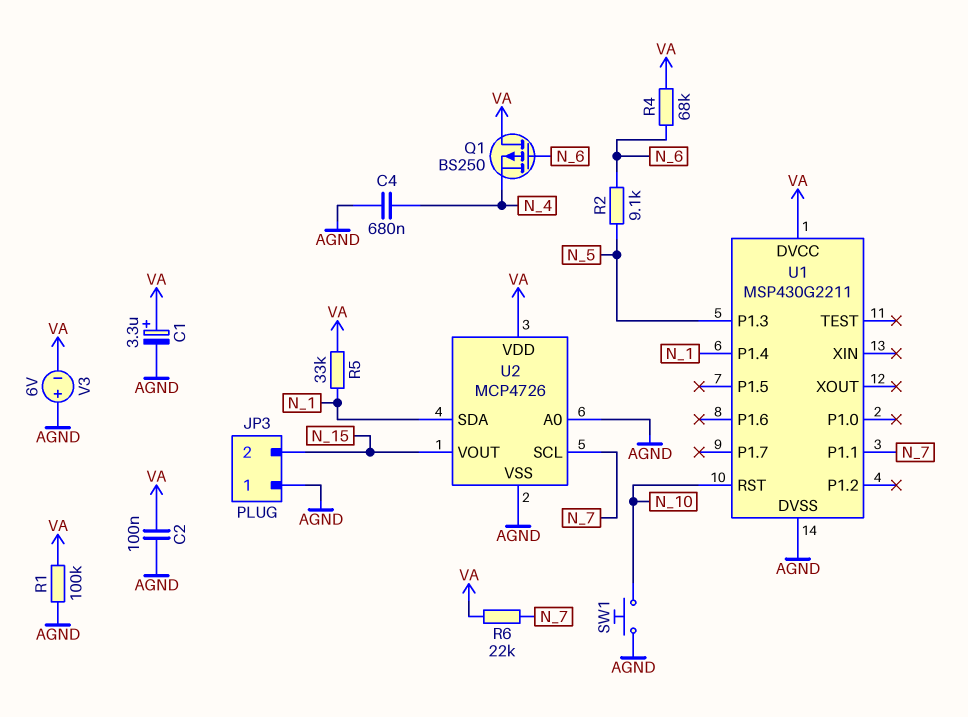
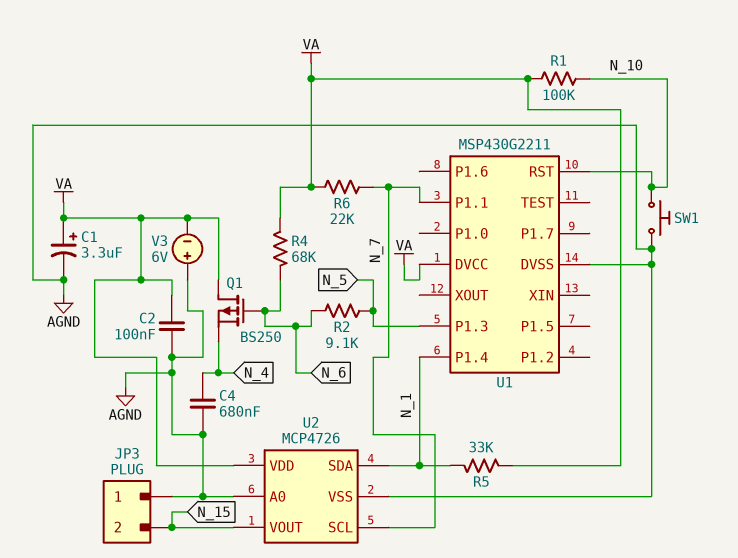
R1: 100k (AGND, VA) -> 100k (N_10, VA)

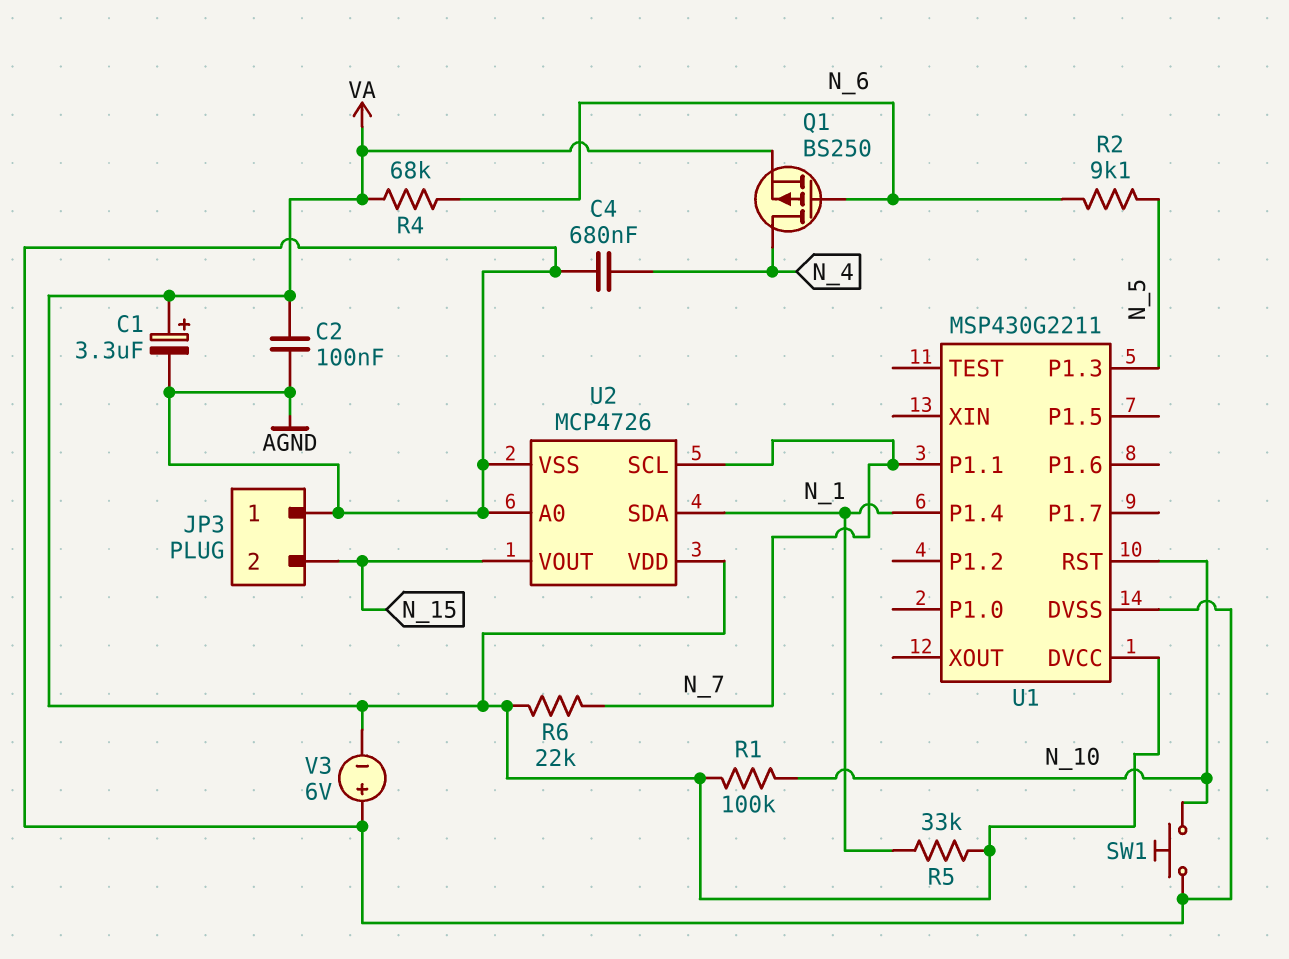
Q1: PMOS BS250 (G N_6, D VA, S N_4) -> PMOS BS250 (G N_6, D N_4, S VA)

